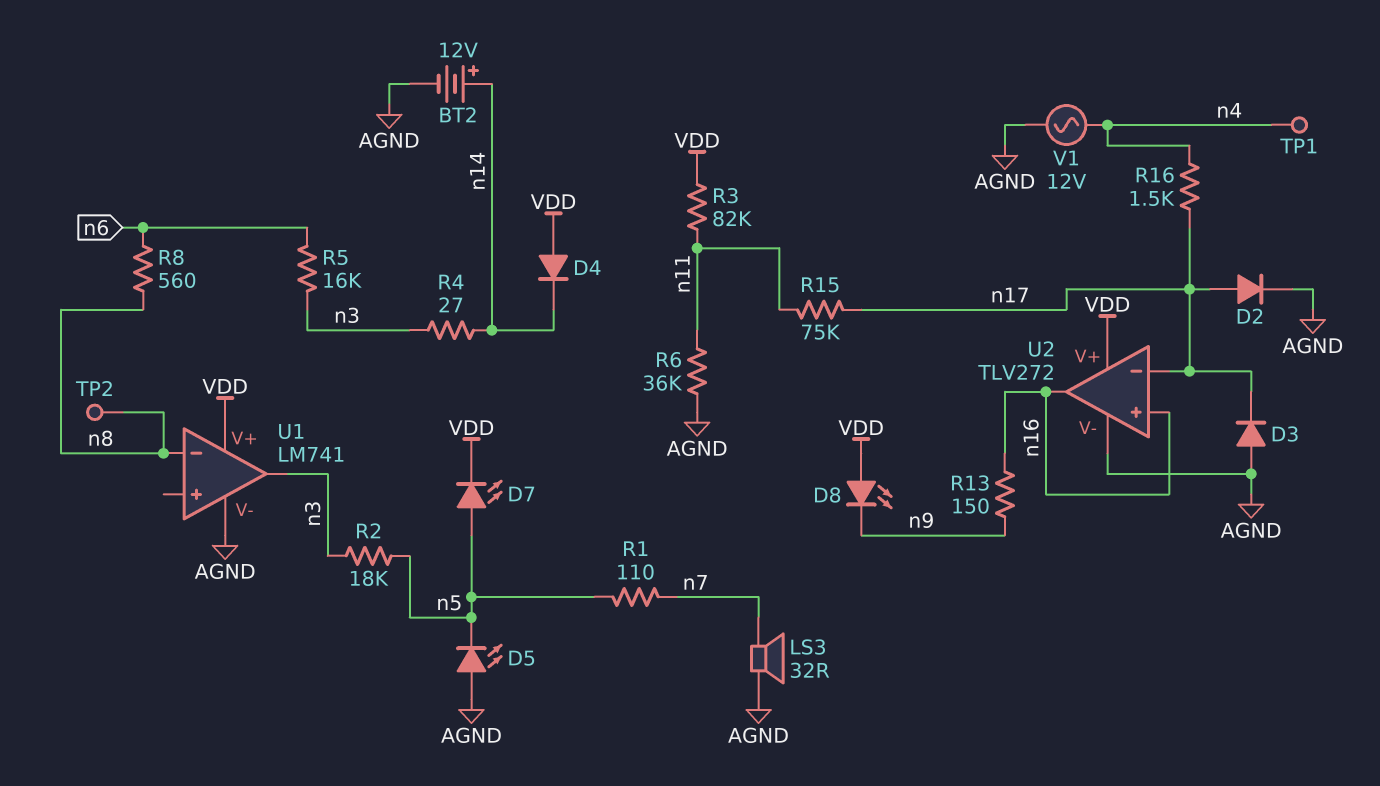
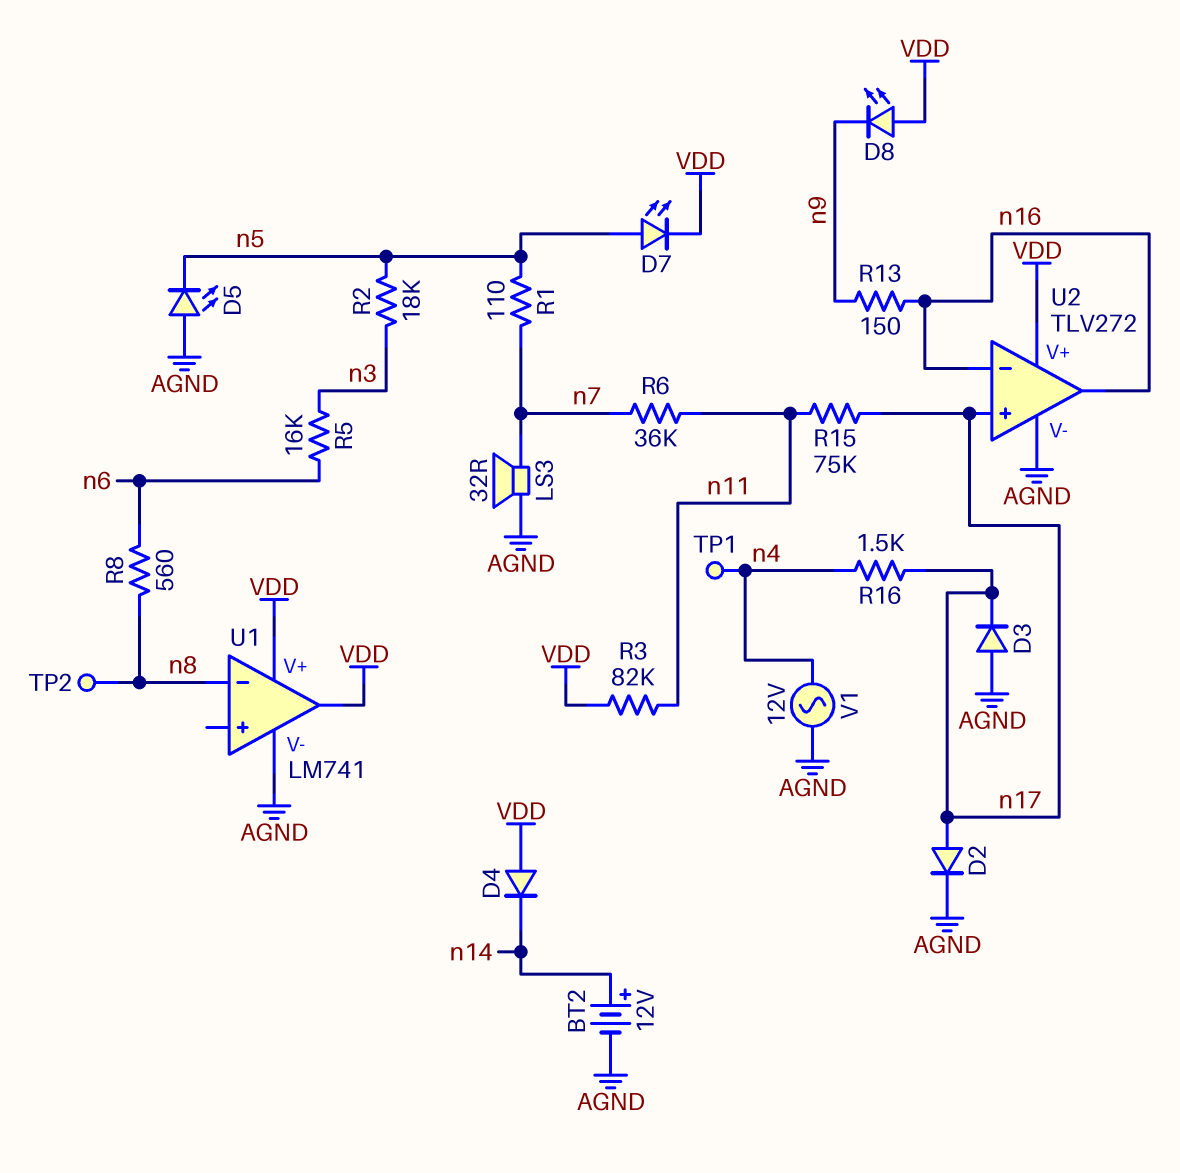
R4: 27 (n3, n14) -> none
R6: 36k (AGND, n11) -> 36k (n7, n11)
U1 pin out: n3 -> VDD
U2 pin in+: n16 -> n17
U2 pin in-: n17 -> n16

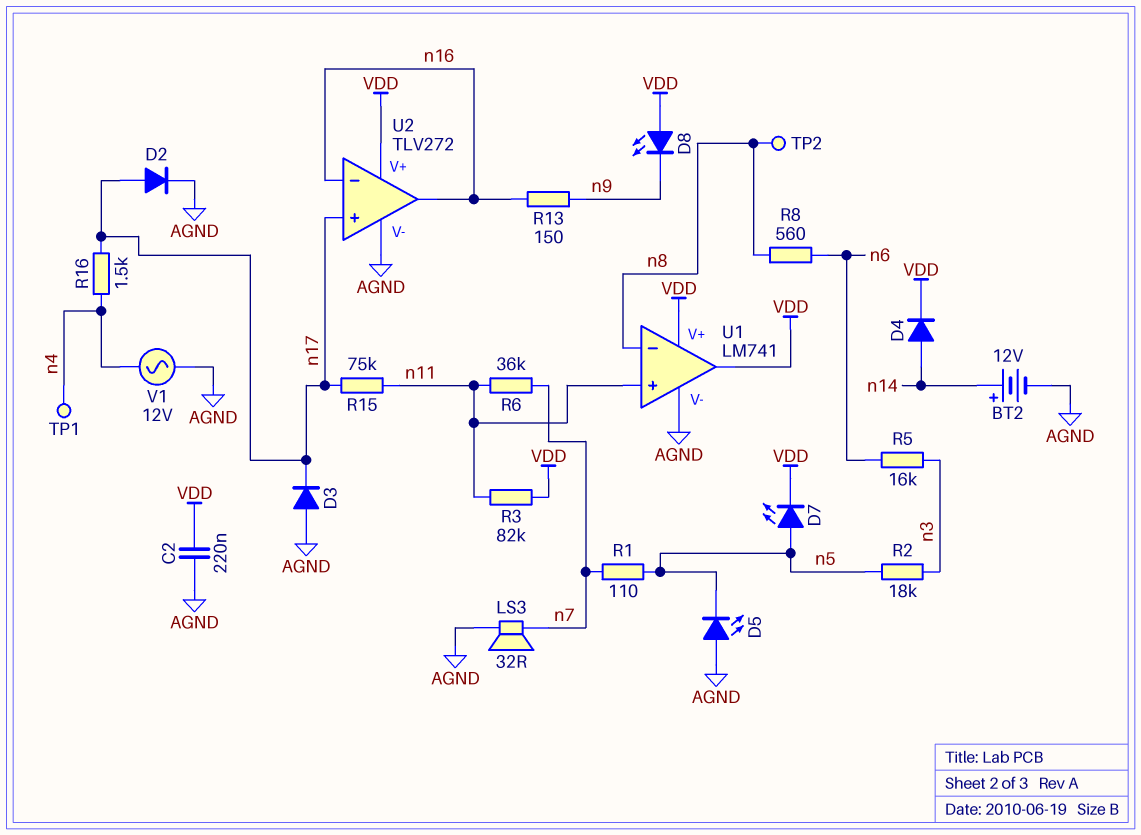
C2: none -> 220nF (AGND, VDD)
D4: diode (A VDD, K n14) -> diode (A n14, K VDD)
U1 pin in+: none -> n11

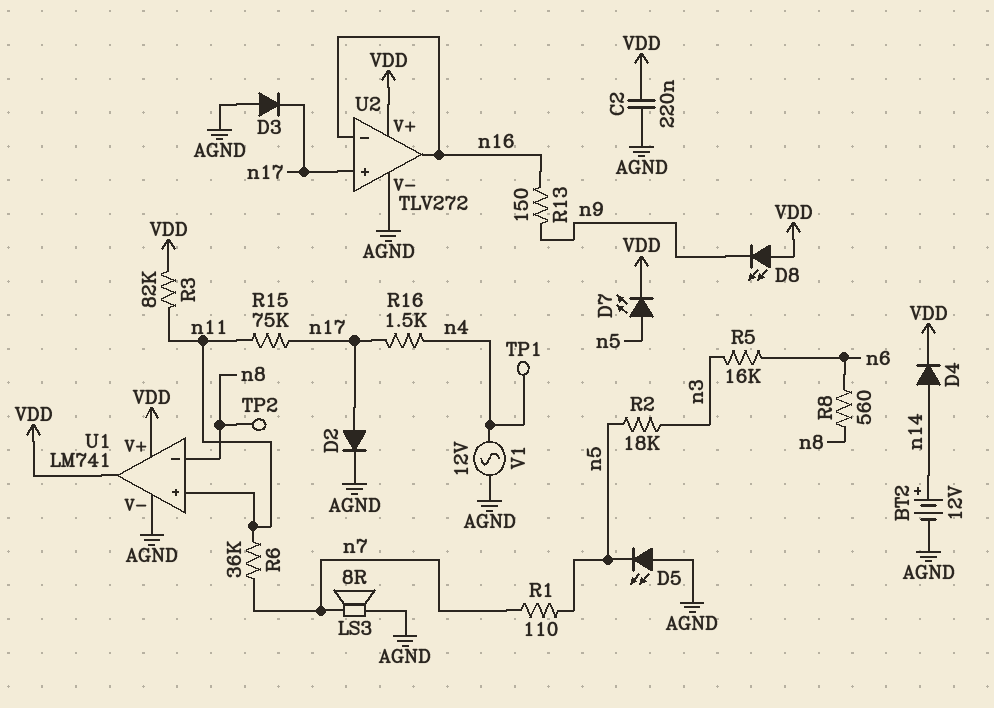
LS3: speaker 32R (AGND, n7) -> speaker 8R (AGND, n7)

